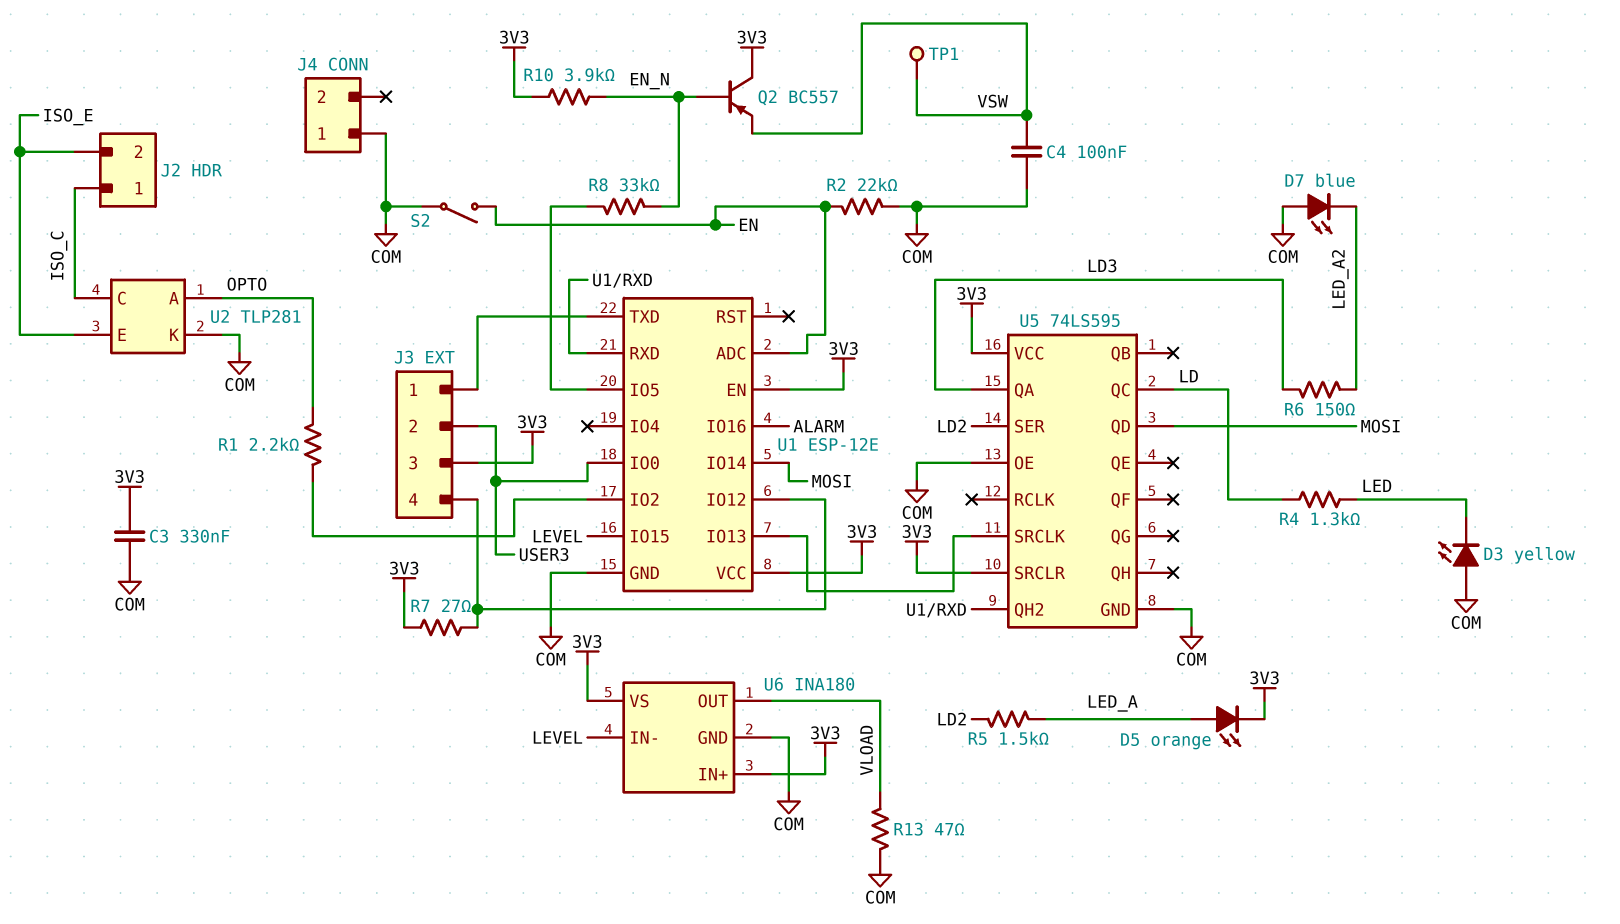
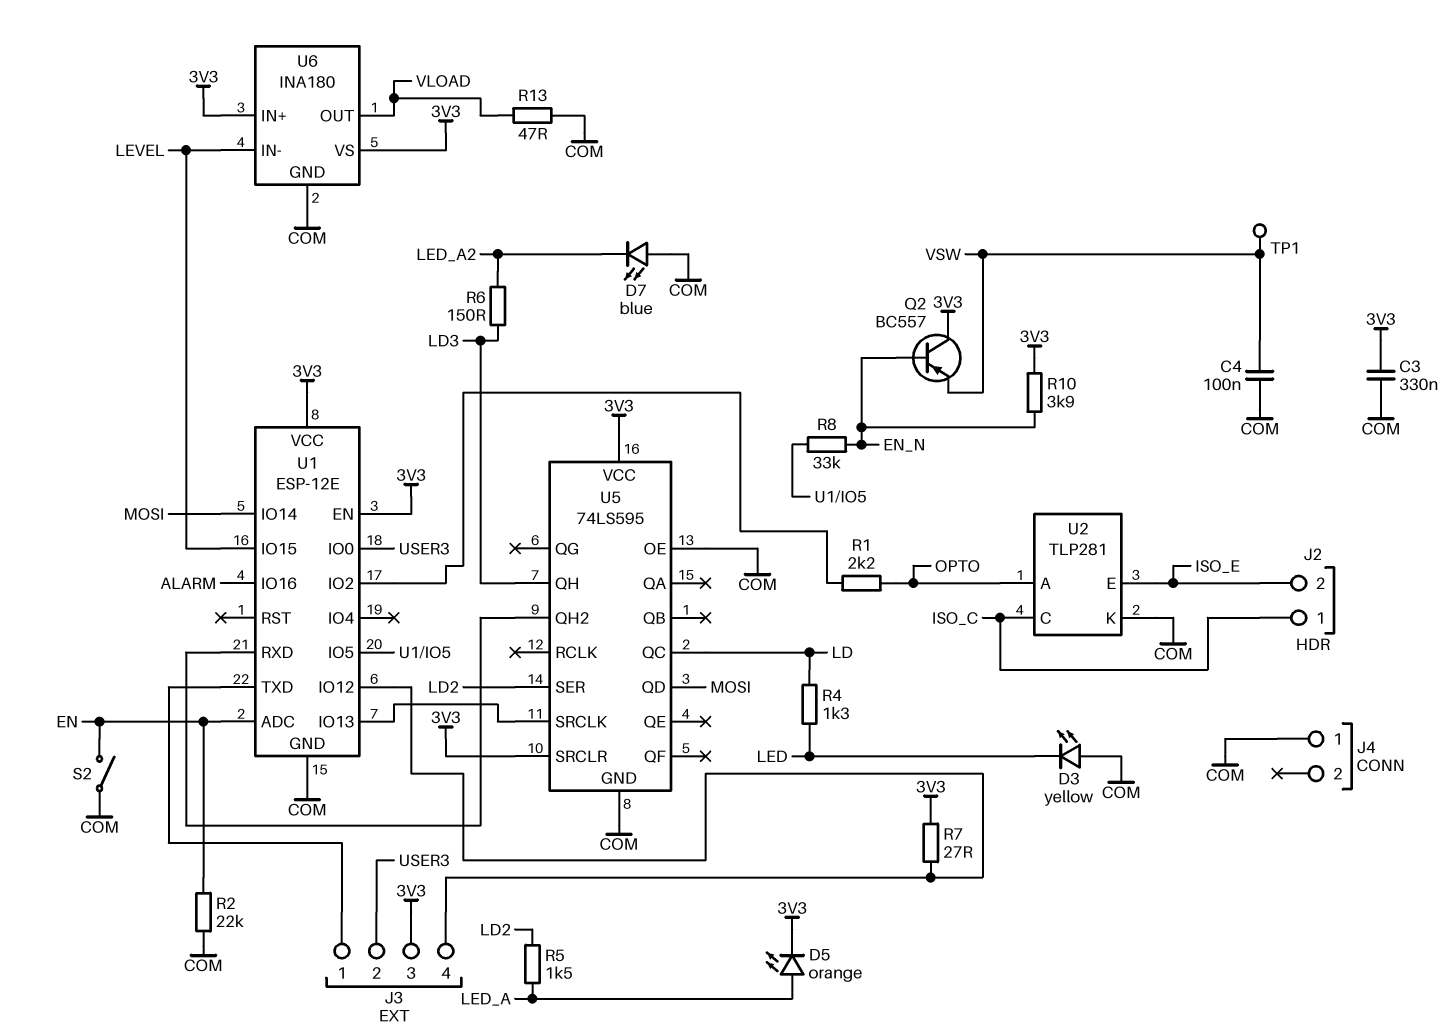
U5 pin QA: LD3 -> none
U5 pin QH: none -> LD3

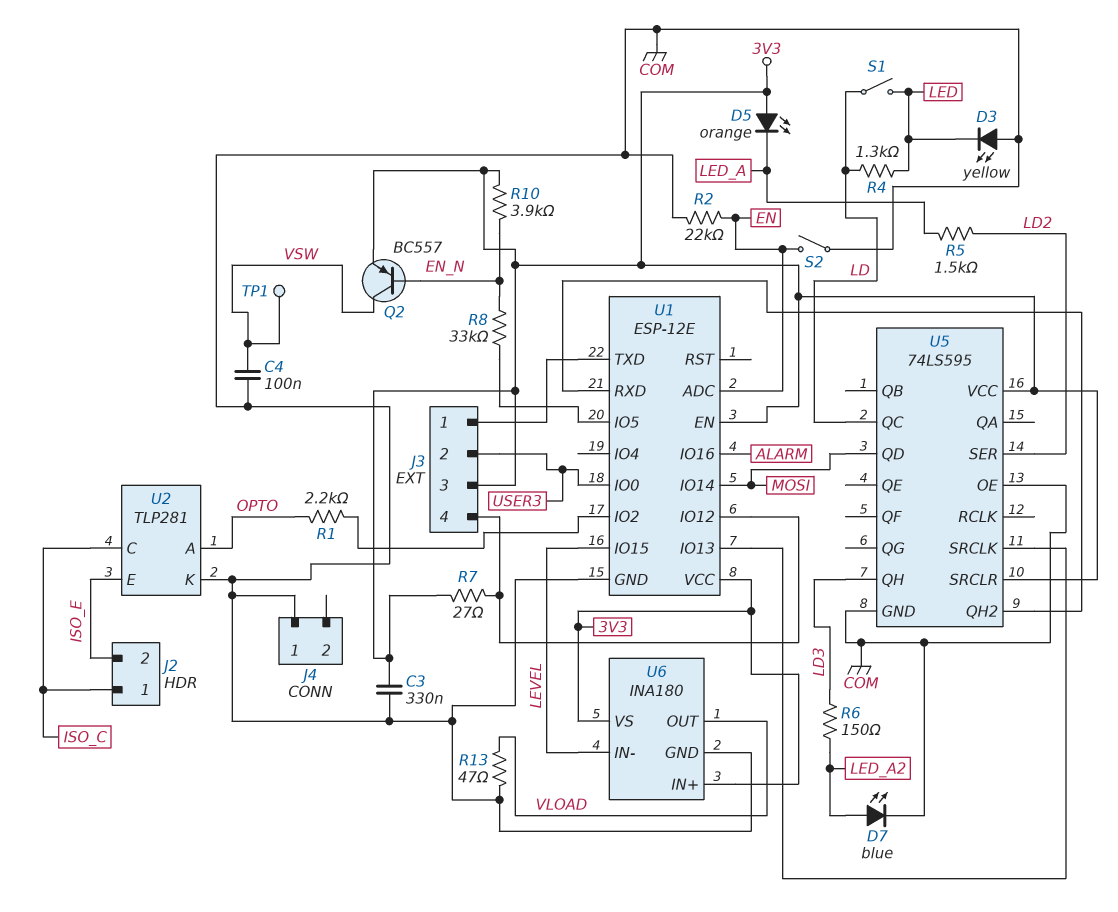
D5: LED orange (A LED_A, K 3V3) -> LED orange (A 3V3, K LED_A)
D7: LED blue (A COM, K LED_A2) -> LED blue (A LED_A2, K COM)
Q2: PNP BC557 (B EN_N, C 3V3, E VSW) -> PNP BC557 (B EN_N, C VSW, E 3V3)
S1: none -> switch (LD, LED)

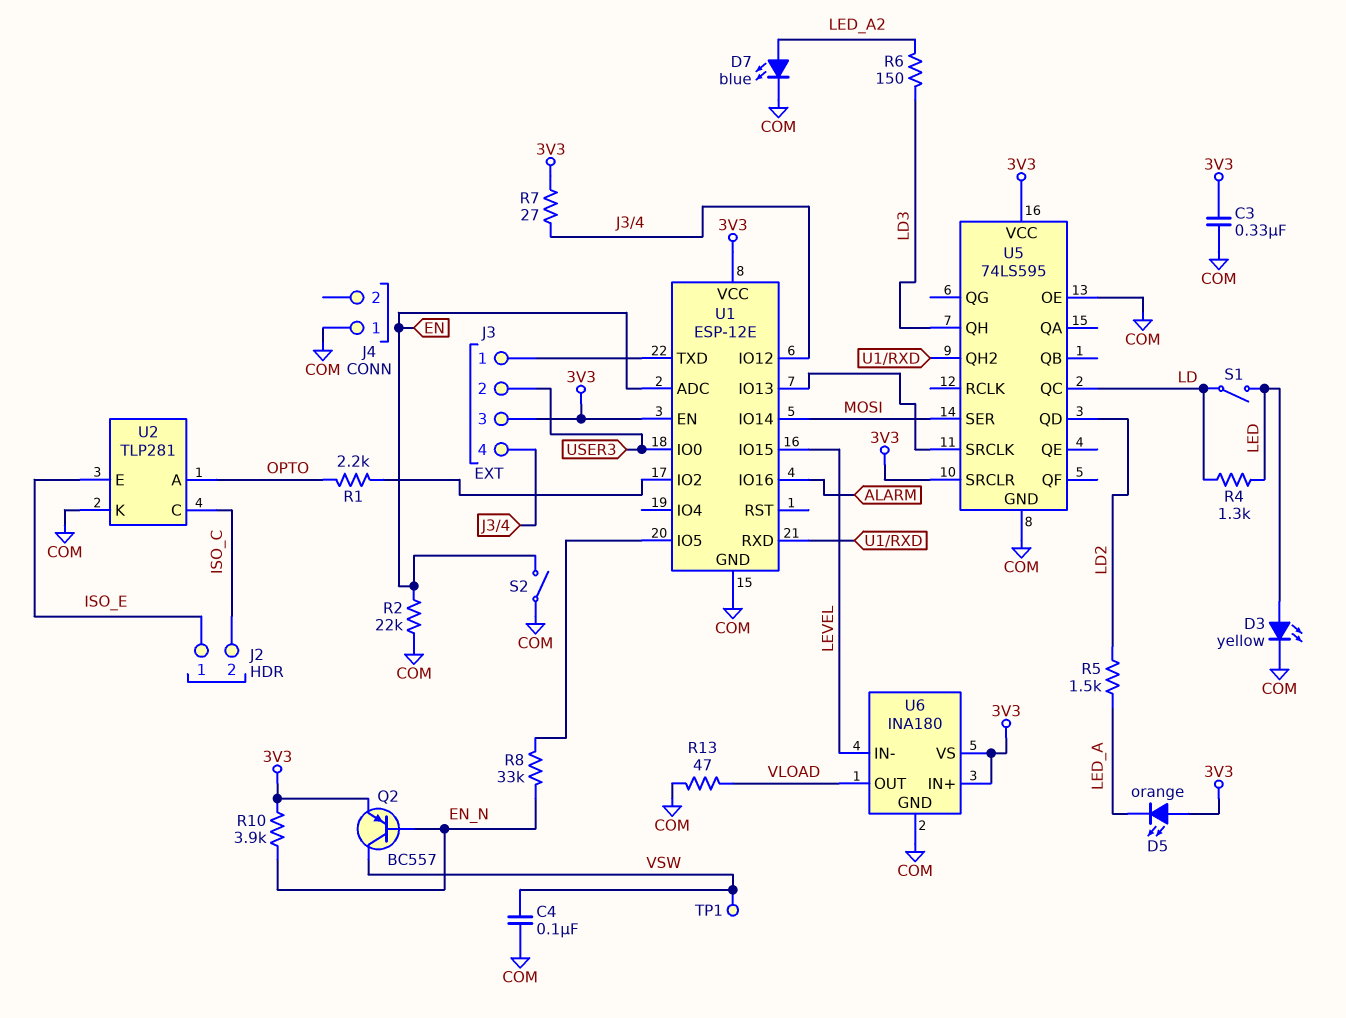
D3: LED yellow (A COM, K LED) -> LED yellow (A LED, K COM)
J2 pin 1: ISO_C -> ISO_E
J2 pin 2: ISO_E -> ISO_C
U5 pin QD: MOSI -> LD2
U5 pin SER: LD2 -> MOSI

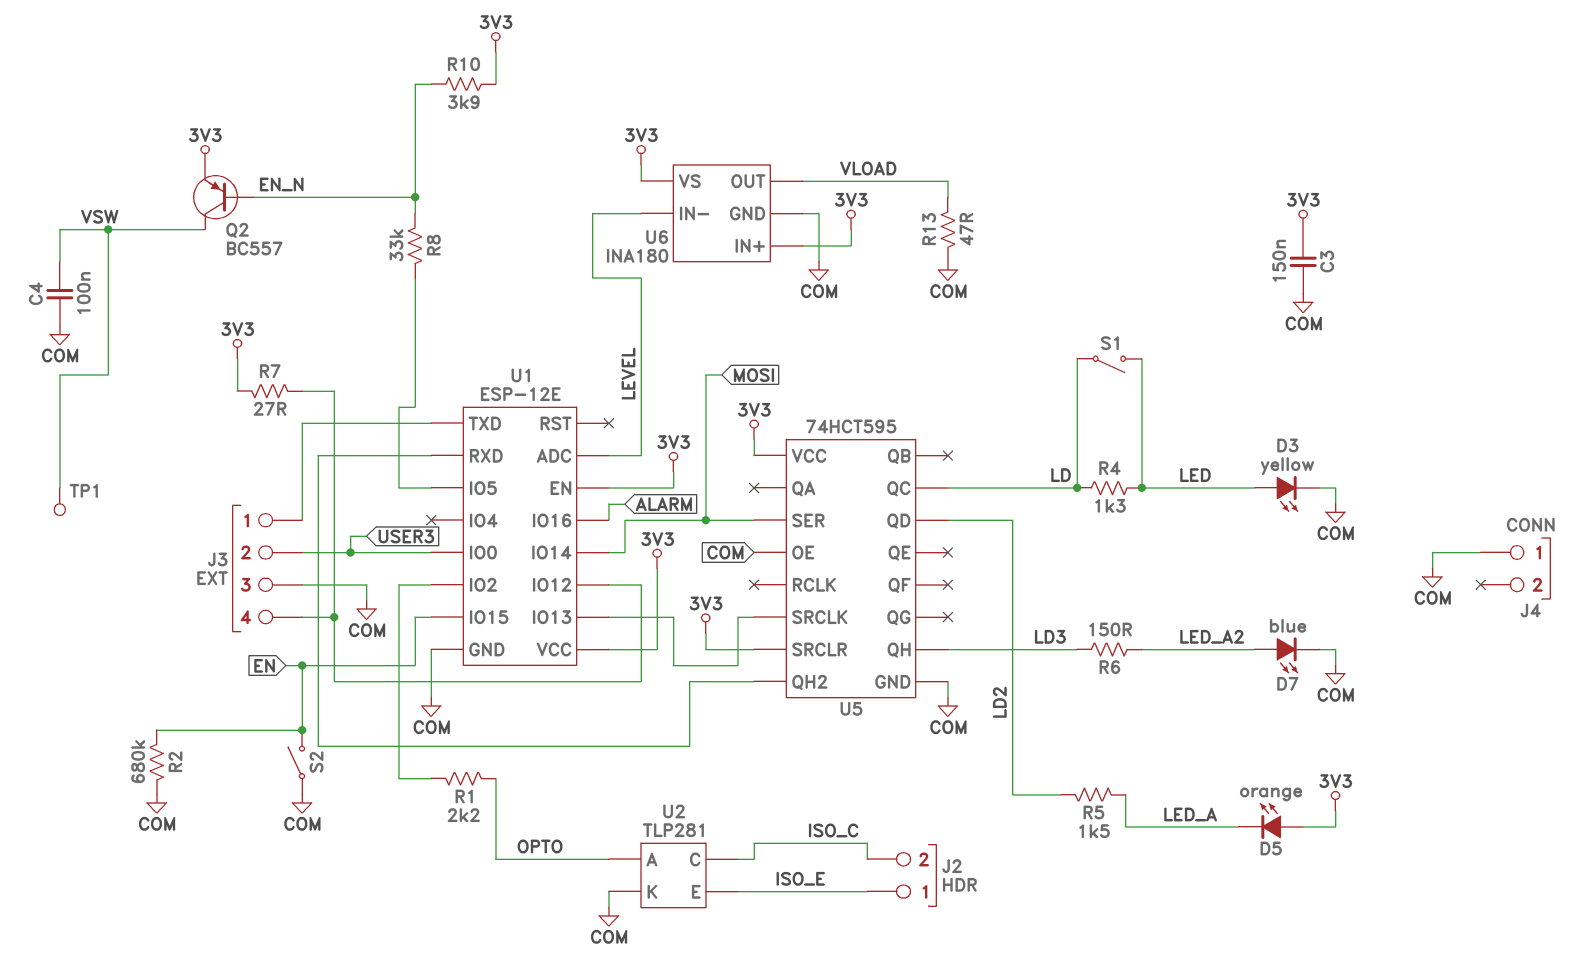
C3: 330nF (3V3, COM) -> 150nF (3V3, COM)
J3 pin 3: 3V3 -> COM
R2: 22k (COM, EN) -> 680k (COM, EN)
U1 pin ADC: EN -> LEVEL
U1 pin IO15: LEVEL -> EN
U5: 74LS595 -> 74HCT595

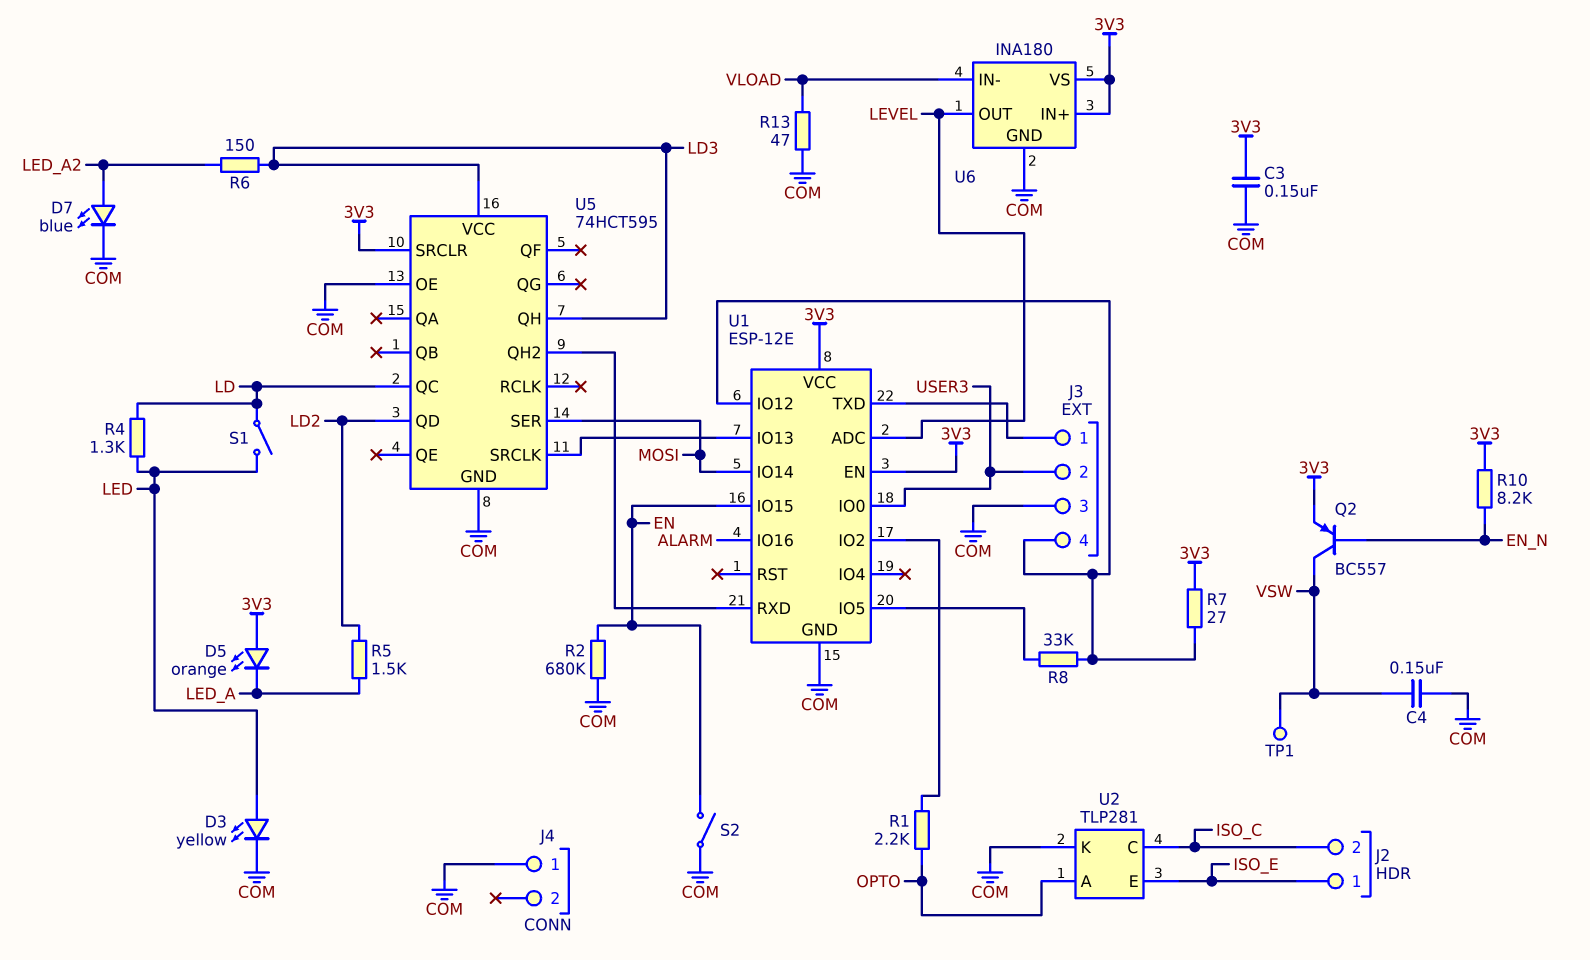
C4: 100nF (COM, VSW) -> 150nF (COM, VSW)
R8: 33k (EN_N, U1/IO5) -> 33k (J3/4, U1/IO5)
R10: 3.9k (3V3, EN_N) -> 8.2k (3V3, EN_N)
U5 pin VCC: 3V3 -> LD3
U6 pin IN-: LEVEL -> VLOAD
U6 pin OUT: VLOAD -> LEVEL

